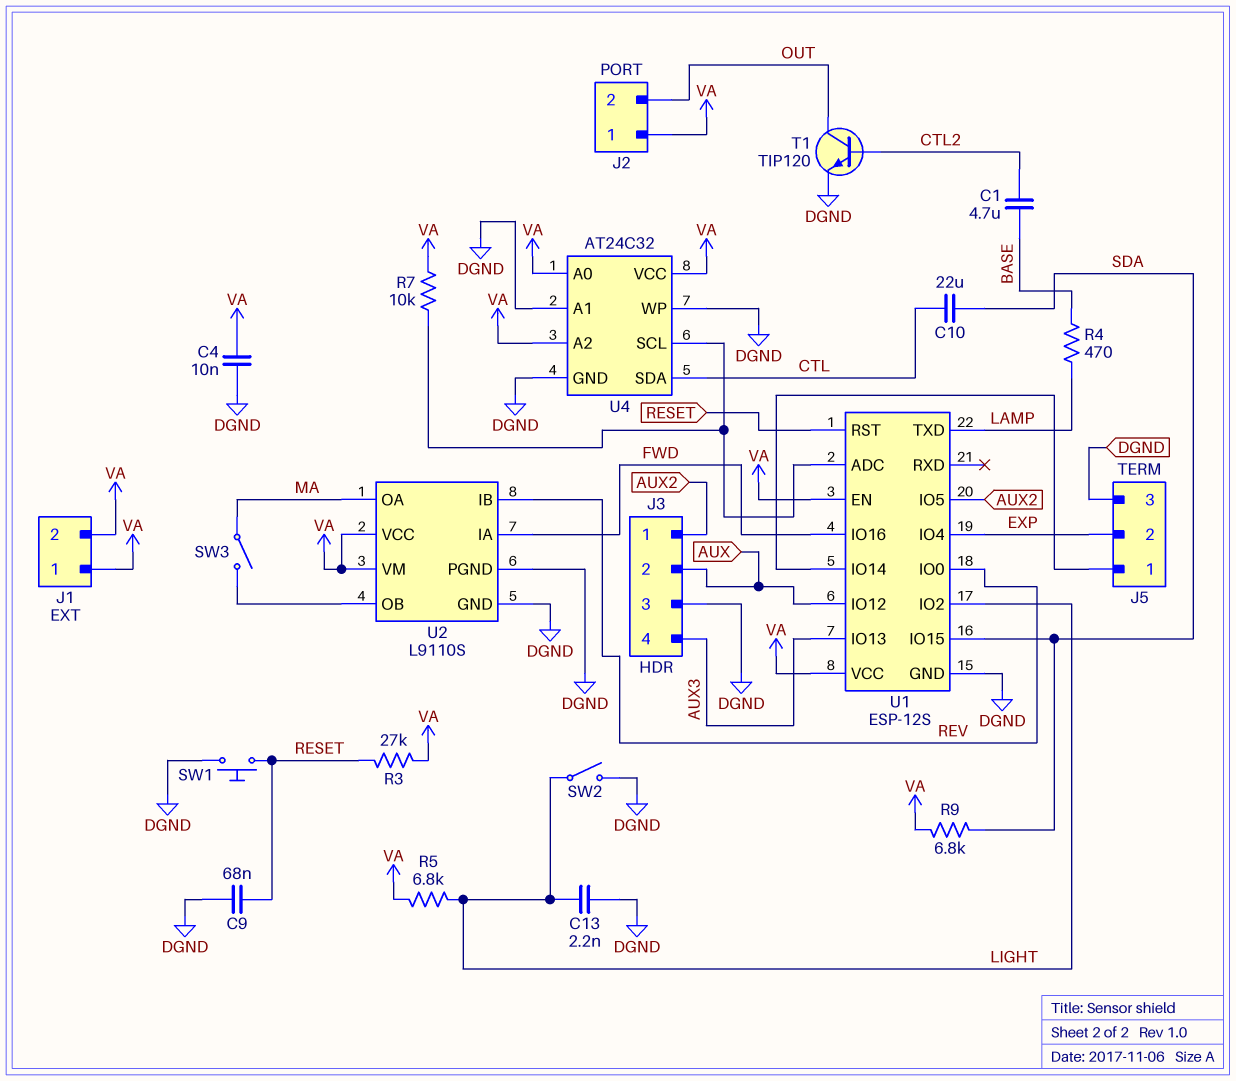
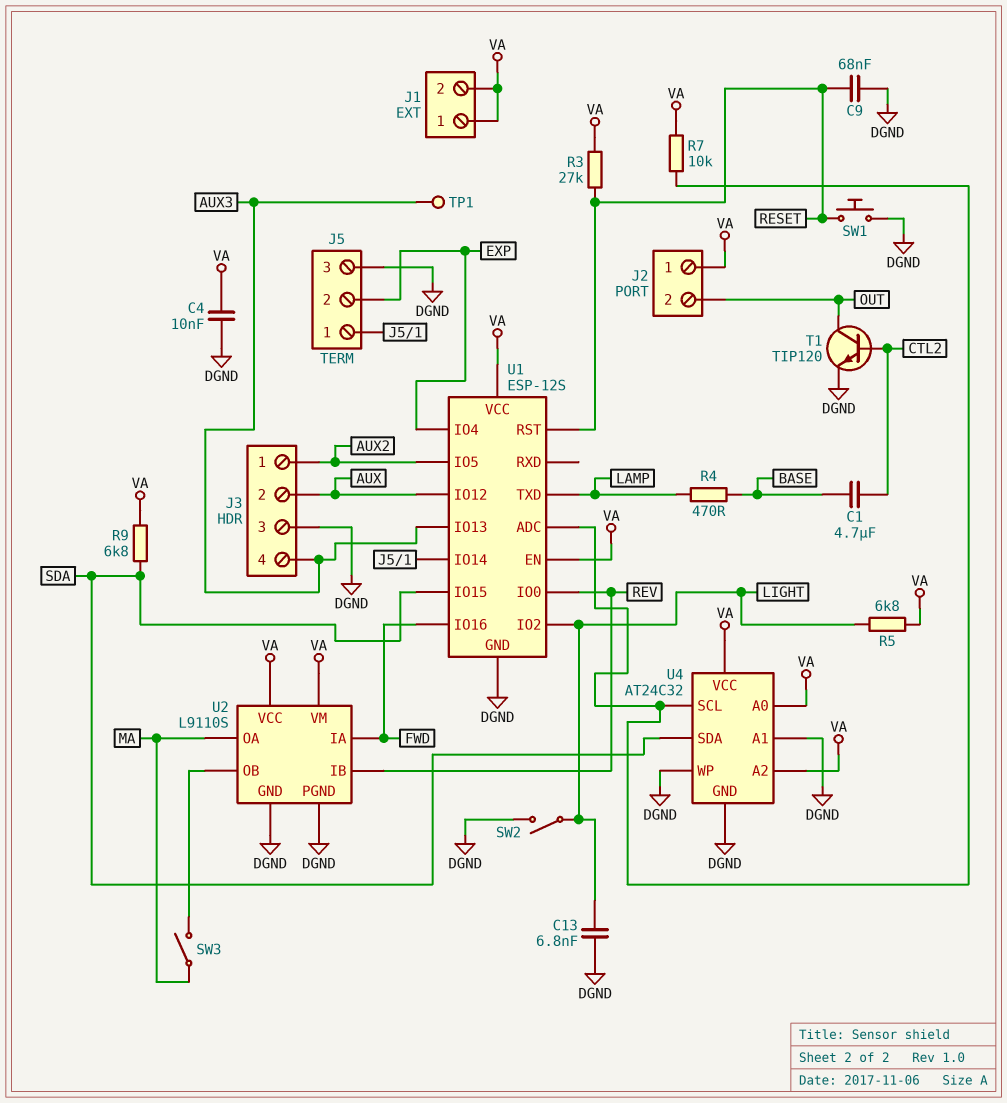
C10: 22uF (CTL, SDA) -> none
C13: 2.2nF (DGND, LIGHT) -> 6.8nF (DGND, LIGHT)
TP1: none -> test point (AUX3)
U4 pin SDA: CTL -> SDA

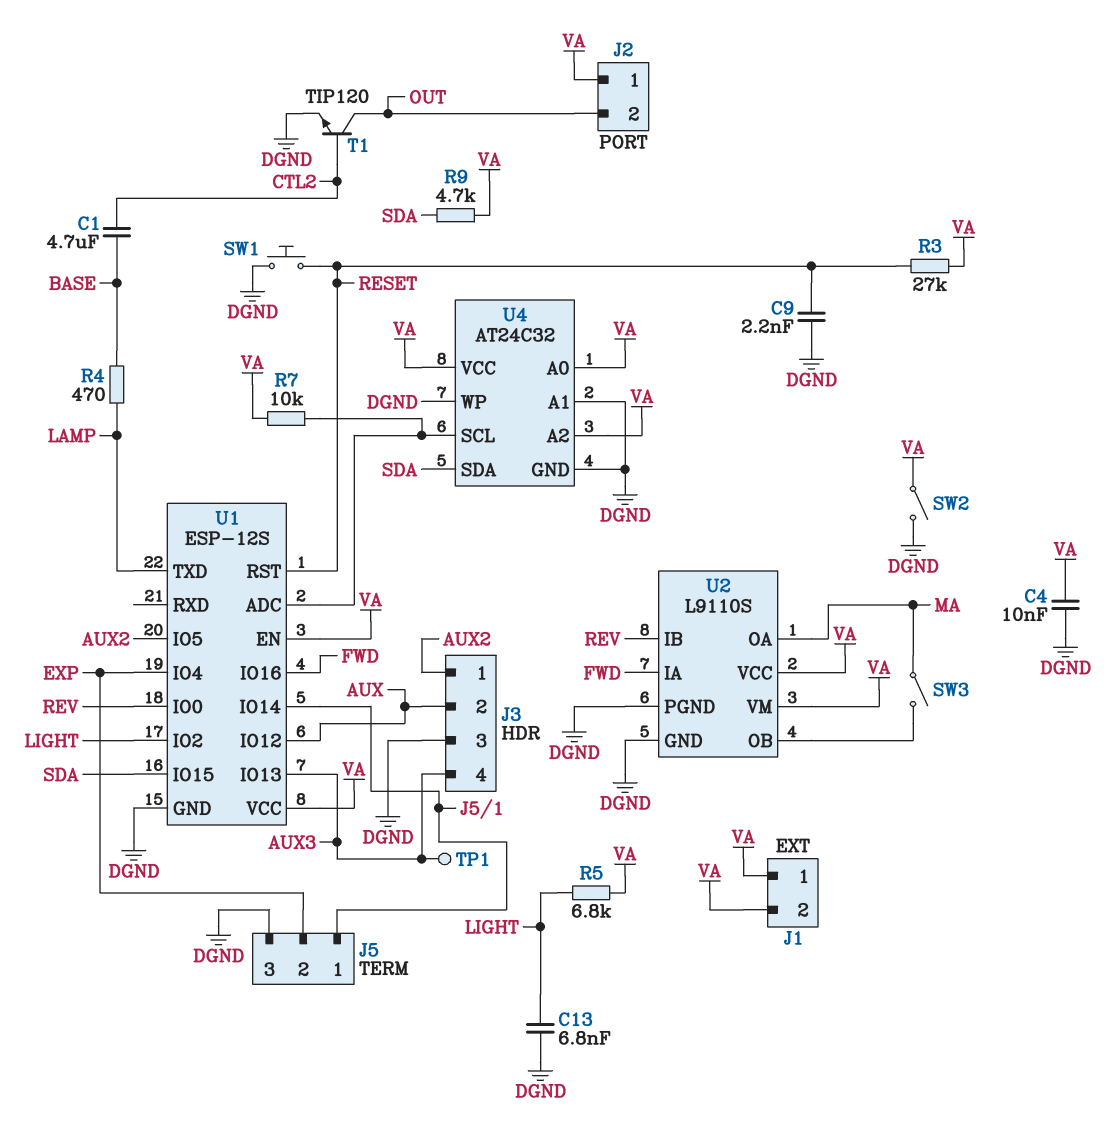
C9: 68nF (DGND, RESET) -> 2.2nF (DGND, RESET)
R9: 6.8k (SDA, VA) -> 4.7k (SDA, VA)
SW2: switch (DGND, LIGHT) -> switch (DGND, VA)

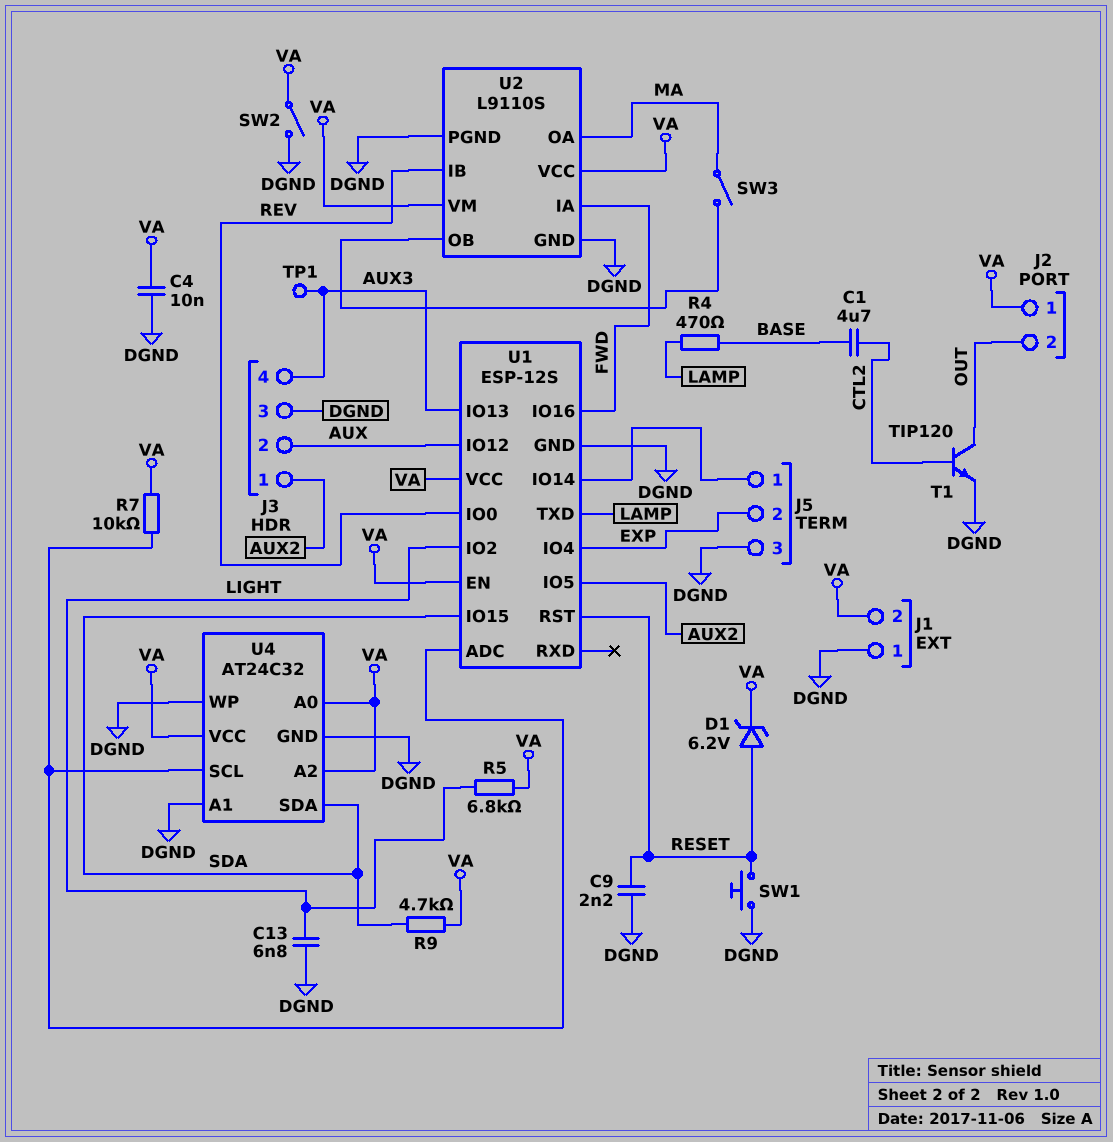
D1: none -> zener 6.2V (A RESET, K VA)
J1 pin 1: VA -> DGND
R3: 27k (RESET, VA) -> none

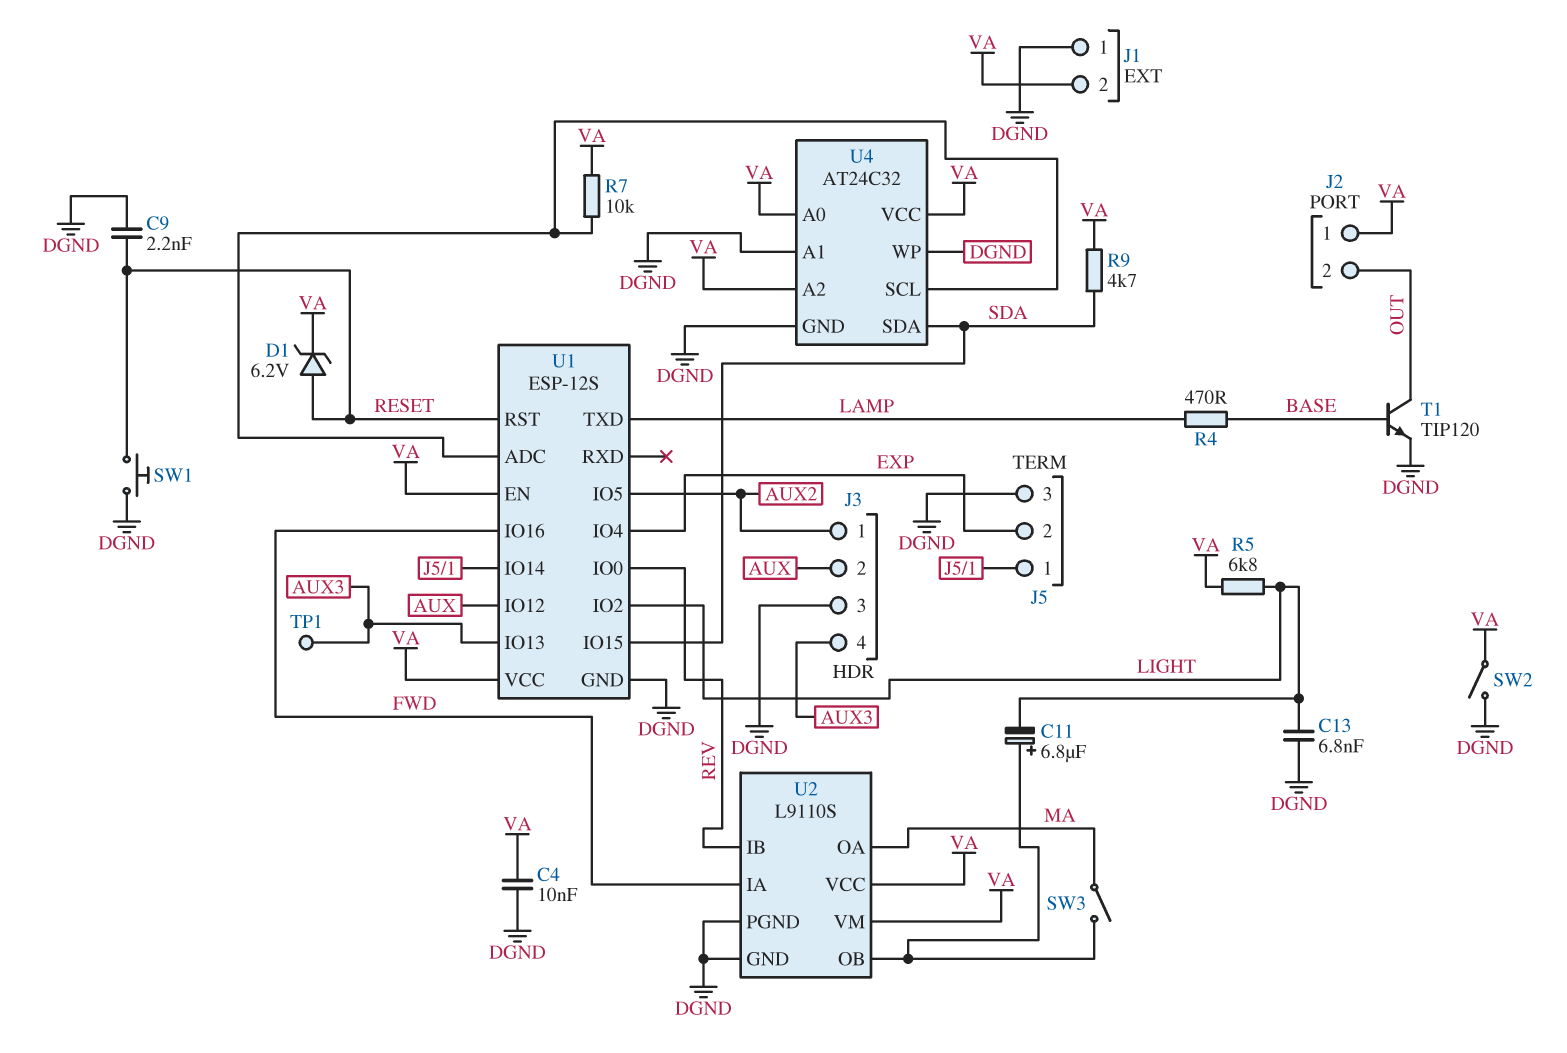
C1: 4.7uF (BASE, CTL2) -> none
C11: none -> 6.8uF (plus U2/OB, minus LIGHT)
T1: NPN TIP120 (B CTL2, C OUT, E DGND) -> NPN TIP120 (B BASE, C OUT, E DGND)

